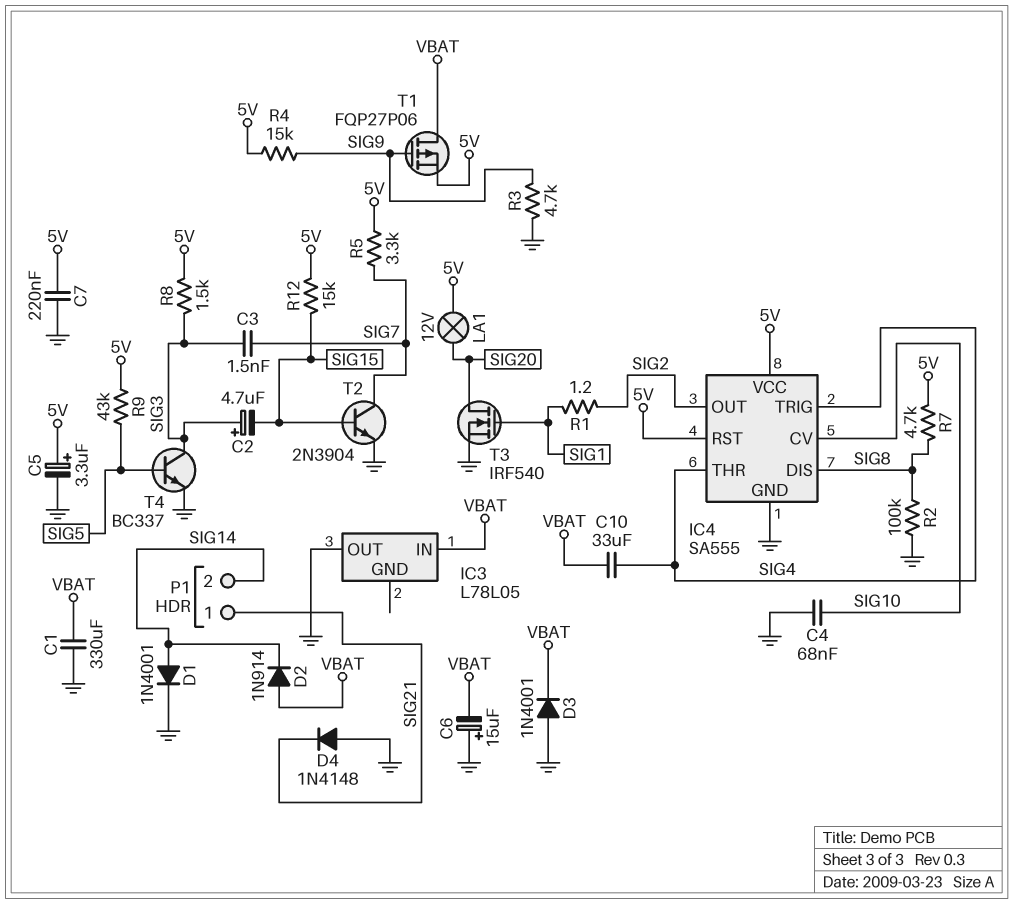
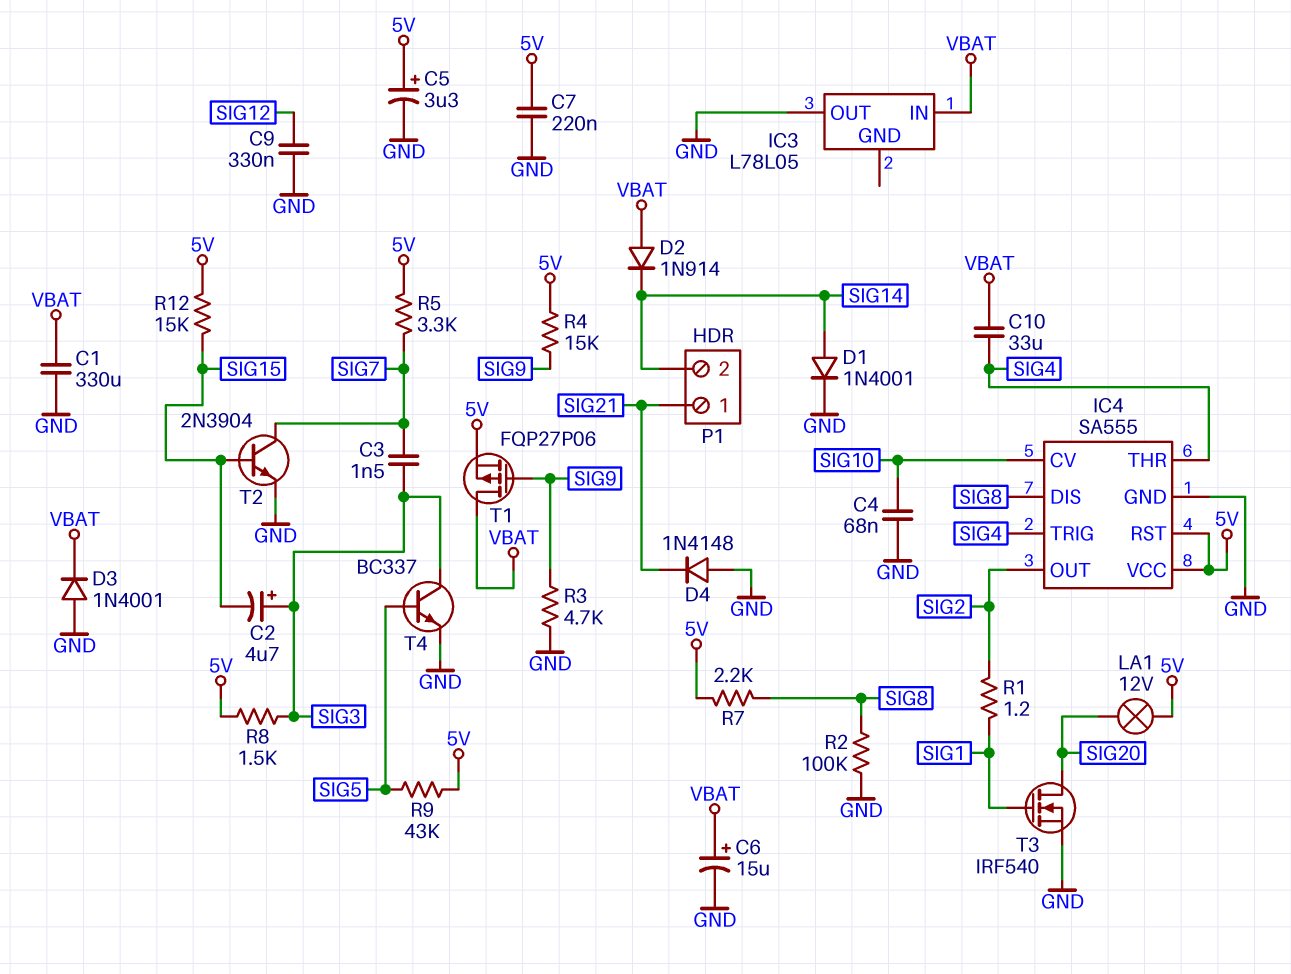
C6: 15uF (plus GND, minus VBAT) -> 15uF (plus VBAT, minus GND)
C9: none -> 330nF (GND, SIG12)
R7: 4.7k (5V, SIG8) -> 2.2k (5V, SIG8)

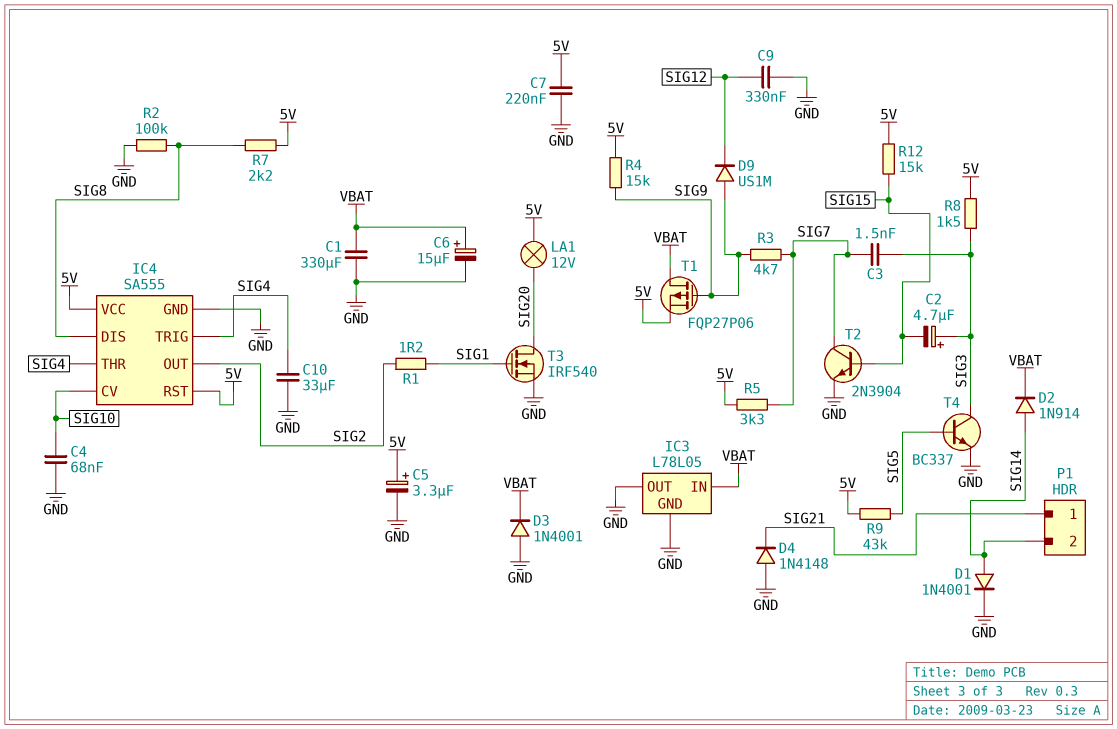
C10: 33uF (SIG4, VBAT) -> 33uF (GND, SIG4)
D2: diode 1N914 (A VBAT, K SIG14) -> diode 1N914 (A SIG14, K VBAT)
D9: none -> diode US1M (A SIG9, K SIG12)
IC3 pin GND: none -> GND
R3: 4.7k (GND, SIG9) -> 4.7k (SIG7, SIG9)

